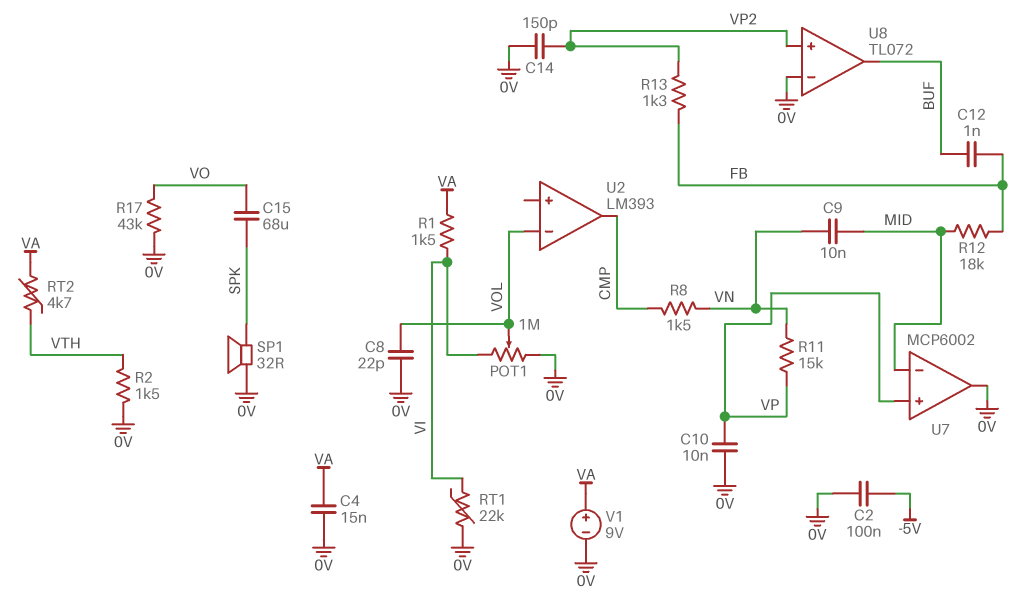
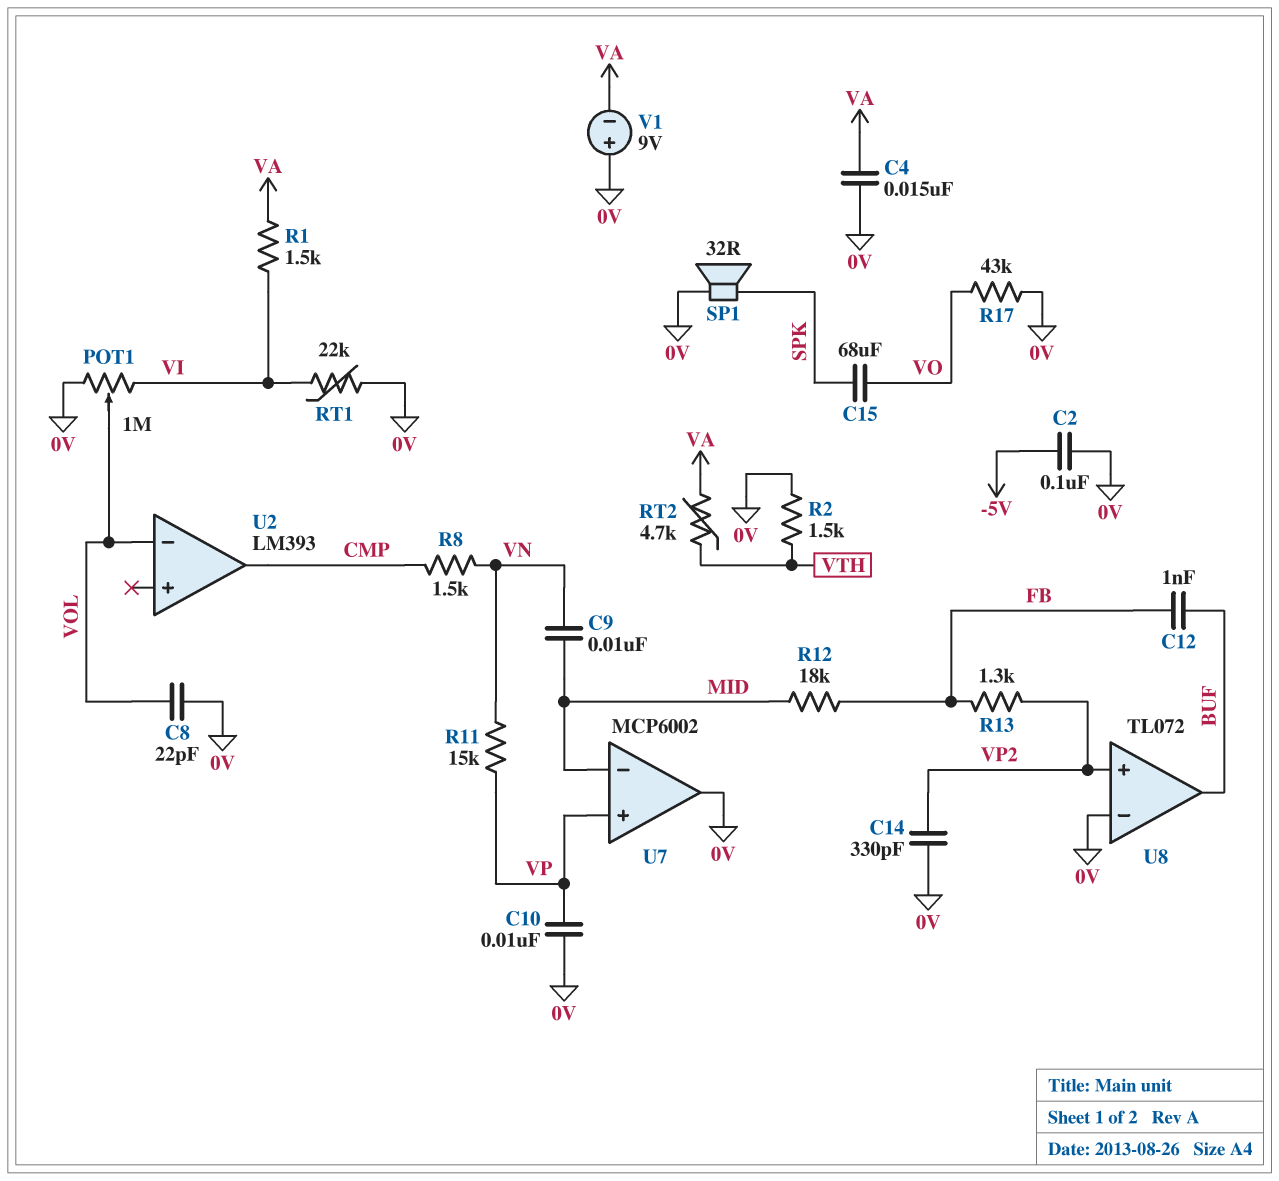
C14: 150pF (0V, VP2) -> 330pF (0V, VP2)
V1: 9V (plus VA, minus 0V) -> 9V (plus 0V, minus VA)

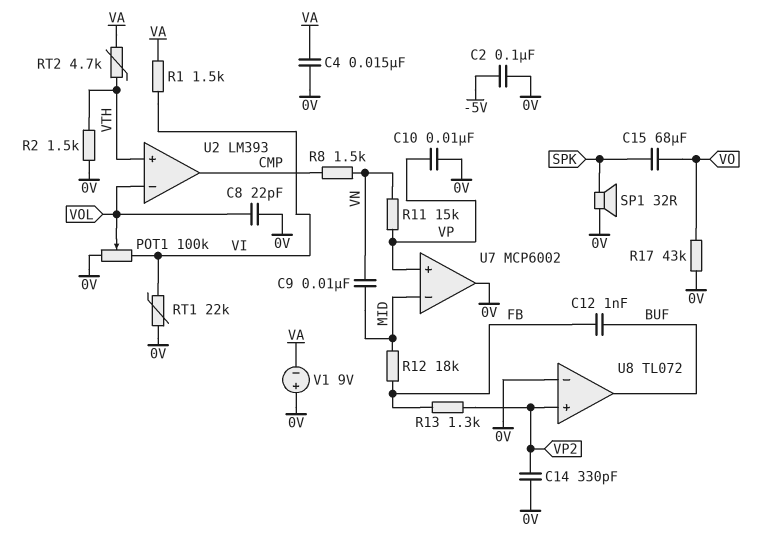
POT1: 1M (0V, VI, wiper VOL) -> 100k (0V, VI, wiper VOL)
U2 pin in+: none -> VTH

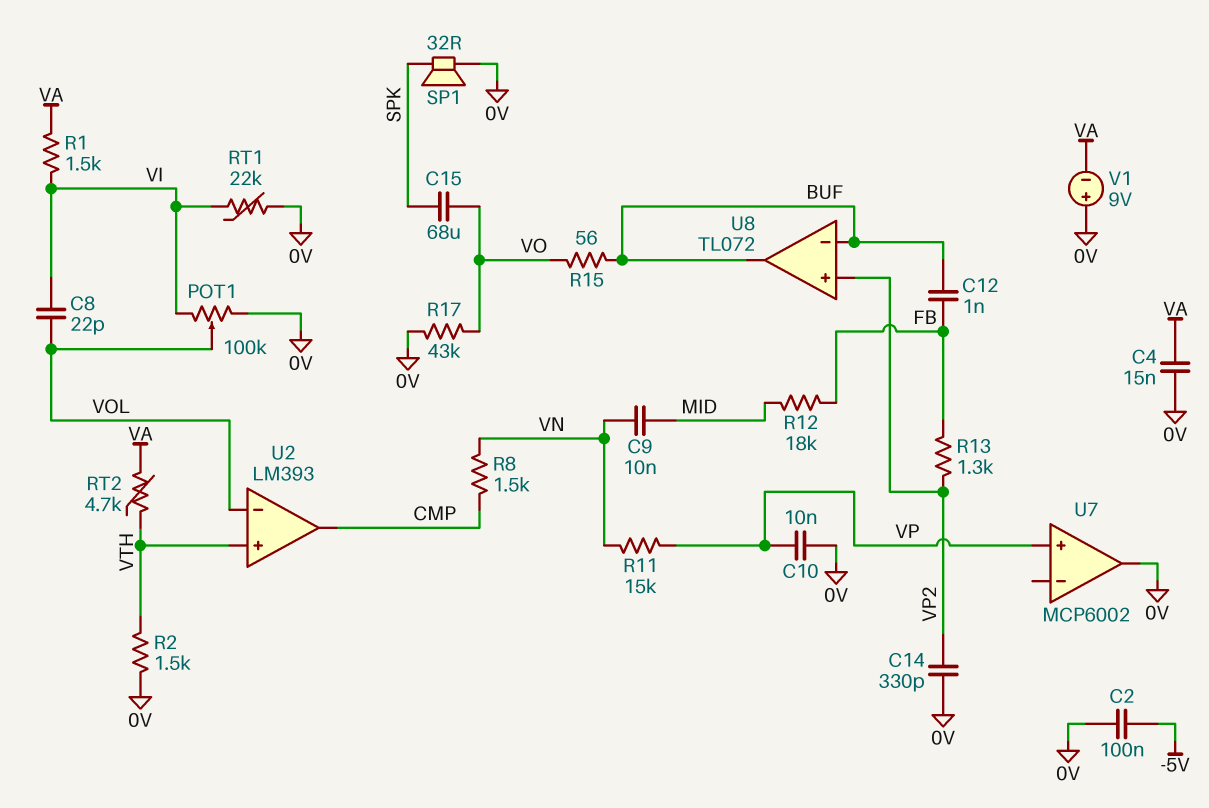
C8: 22pF (0V, VOL) -> 22pF (VI, VOL)
R15: none -> 56 (BUF, VO)
U7 pin in-: MID -> none
U8 pin in-: 0V -> BUF

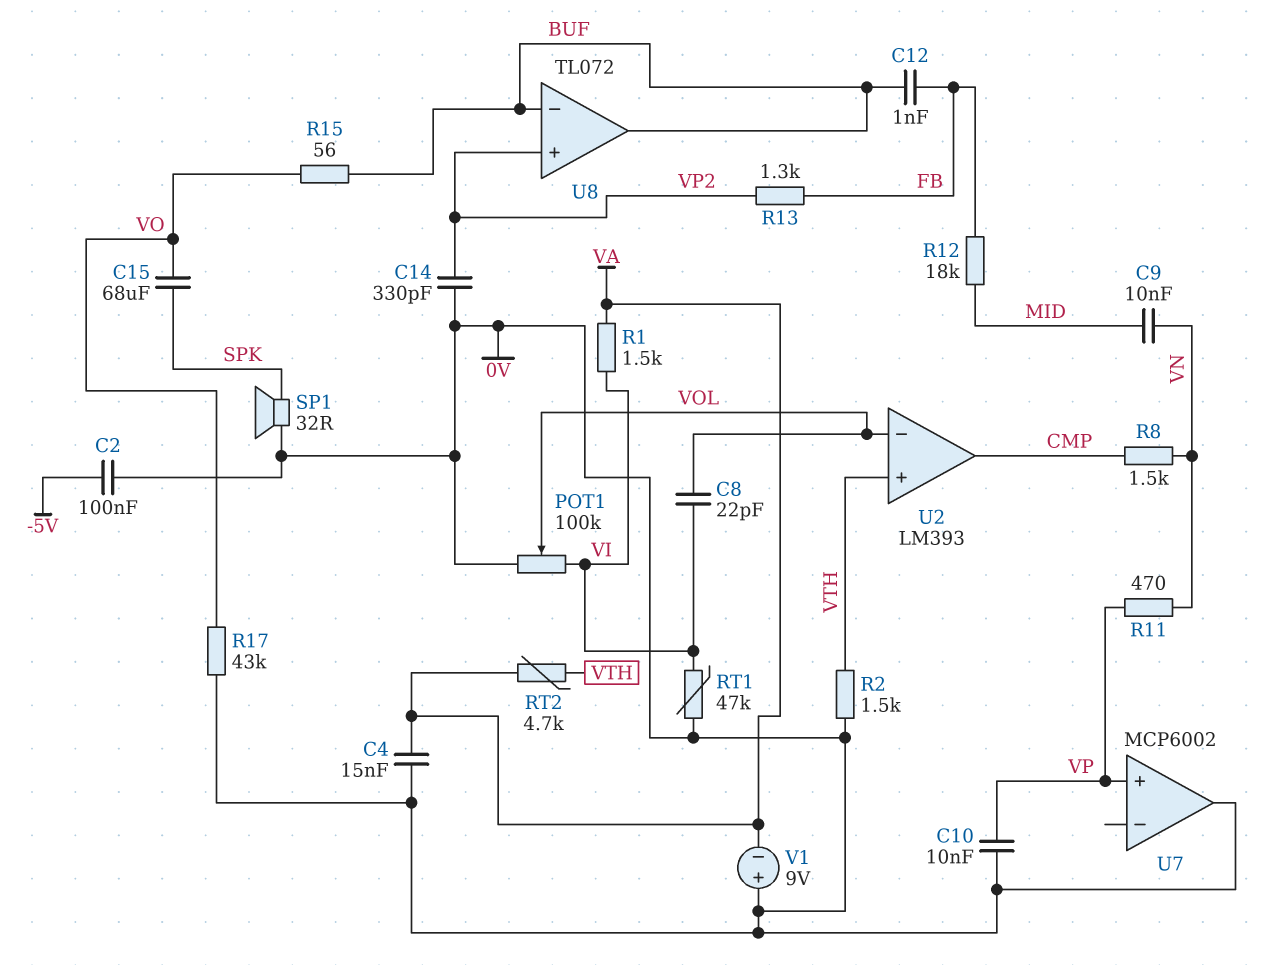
R11: 15k (VN, VP) -> 470 (VN, VP)
RT1: 22k (0V, VI) -> 47k (0V, VI)

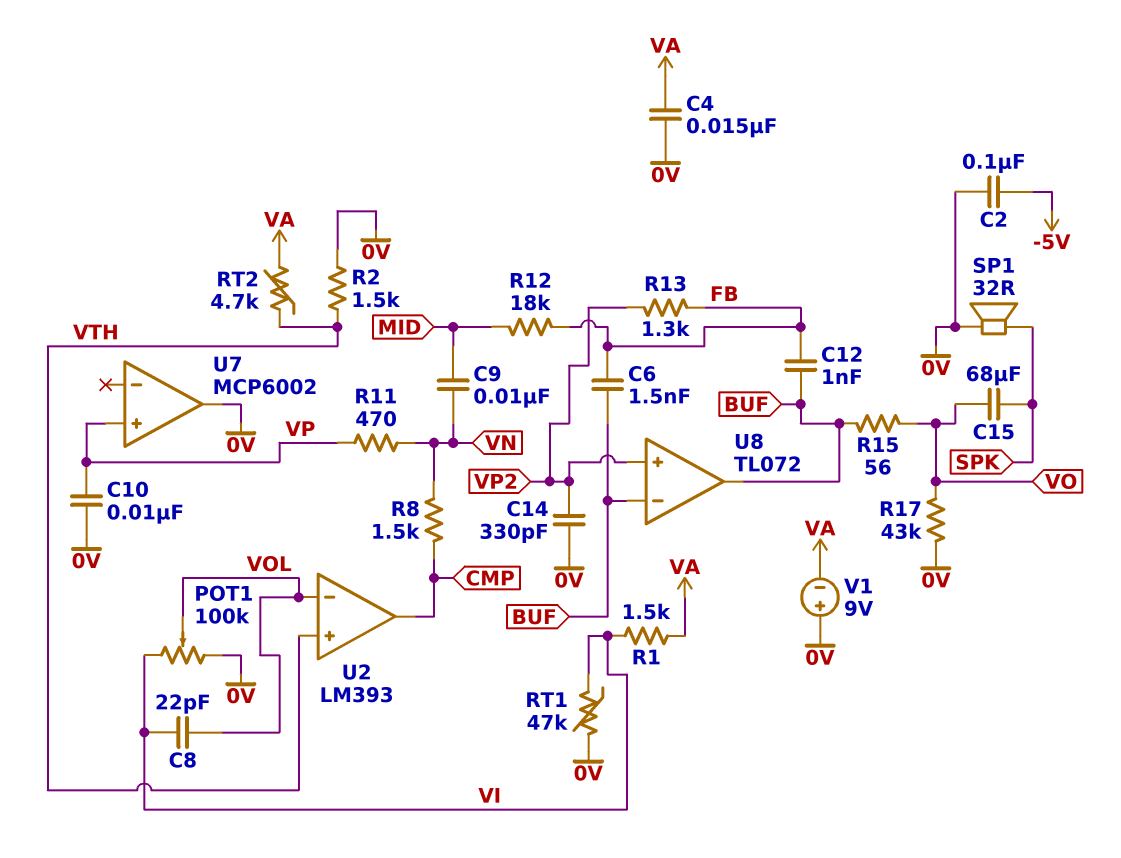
C6: none -> 1.5nF (BUF, FB)

